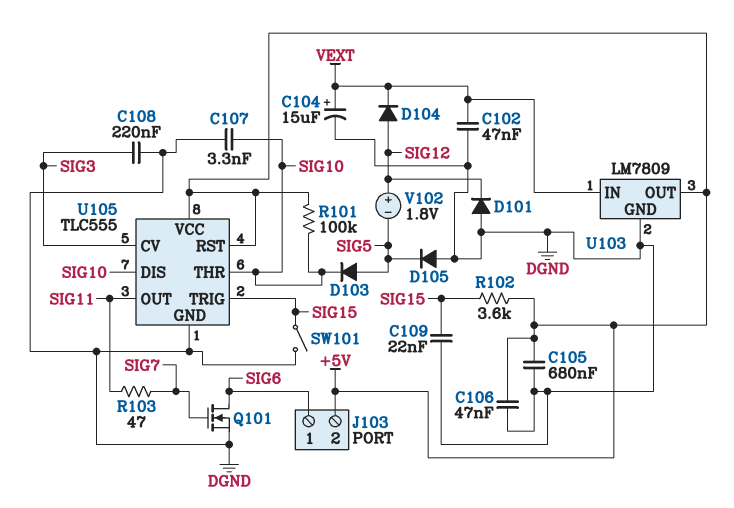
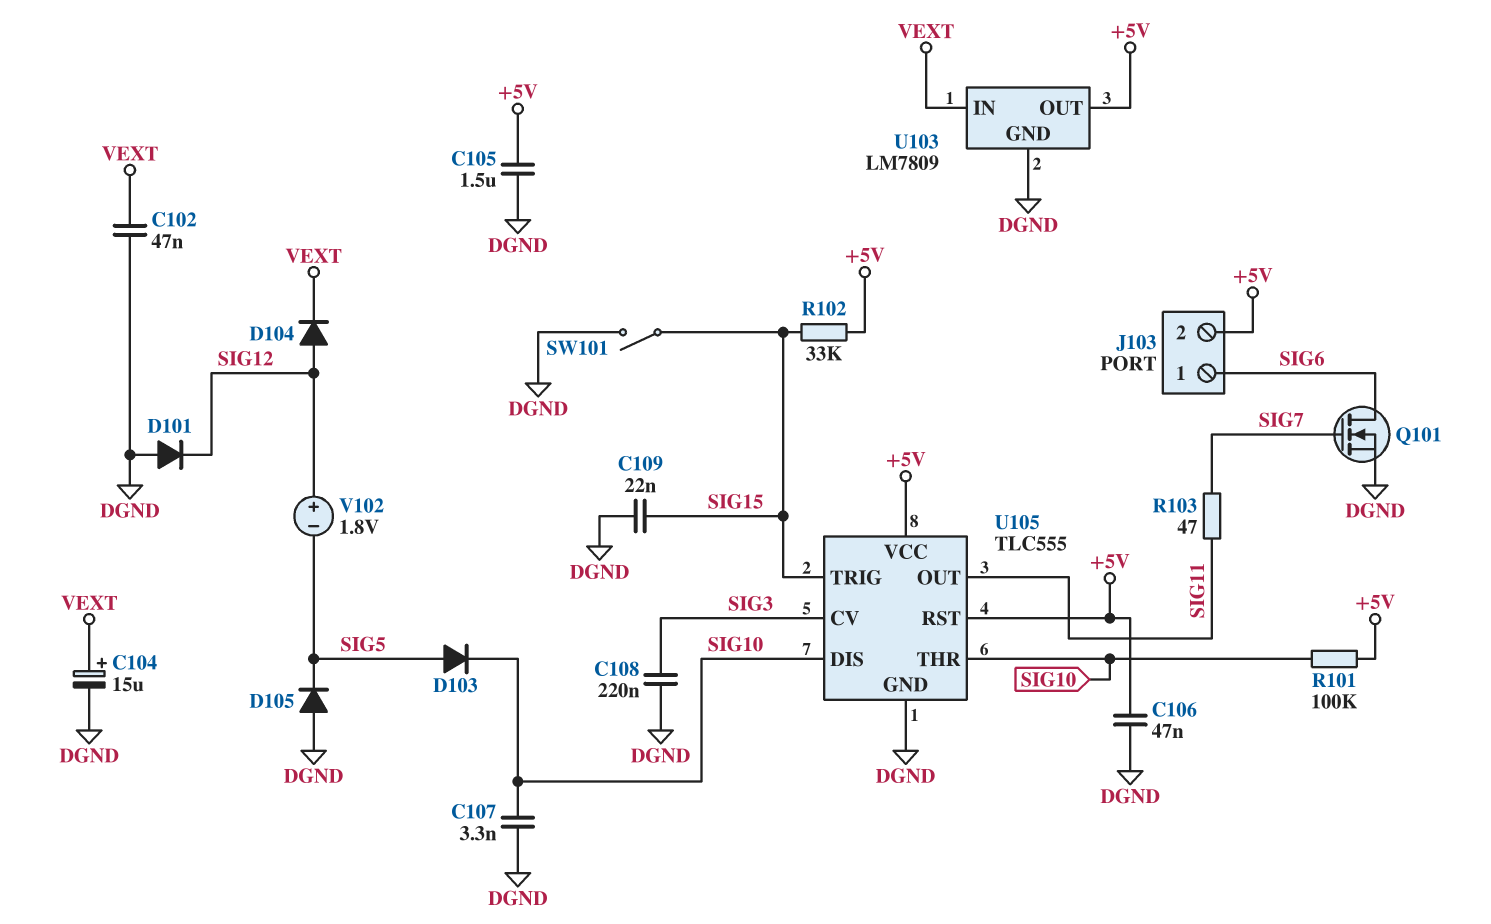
C105: 680nF (+5V, DGND) -> 1.5uF (+5V, DGND)
R102: 3.6k (+5V, SIG15) -> 33k (+5V, SIG15)

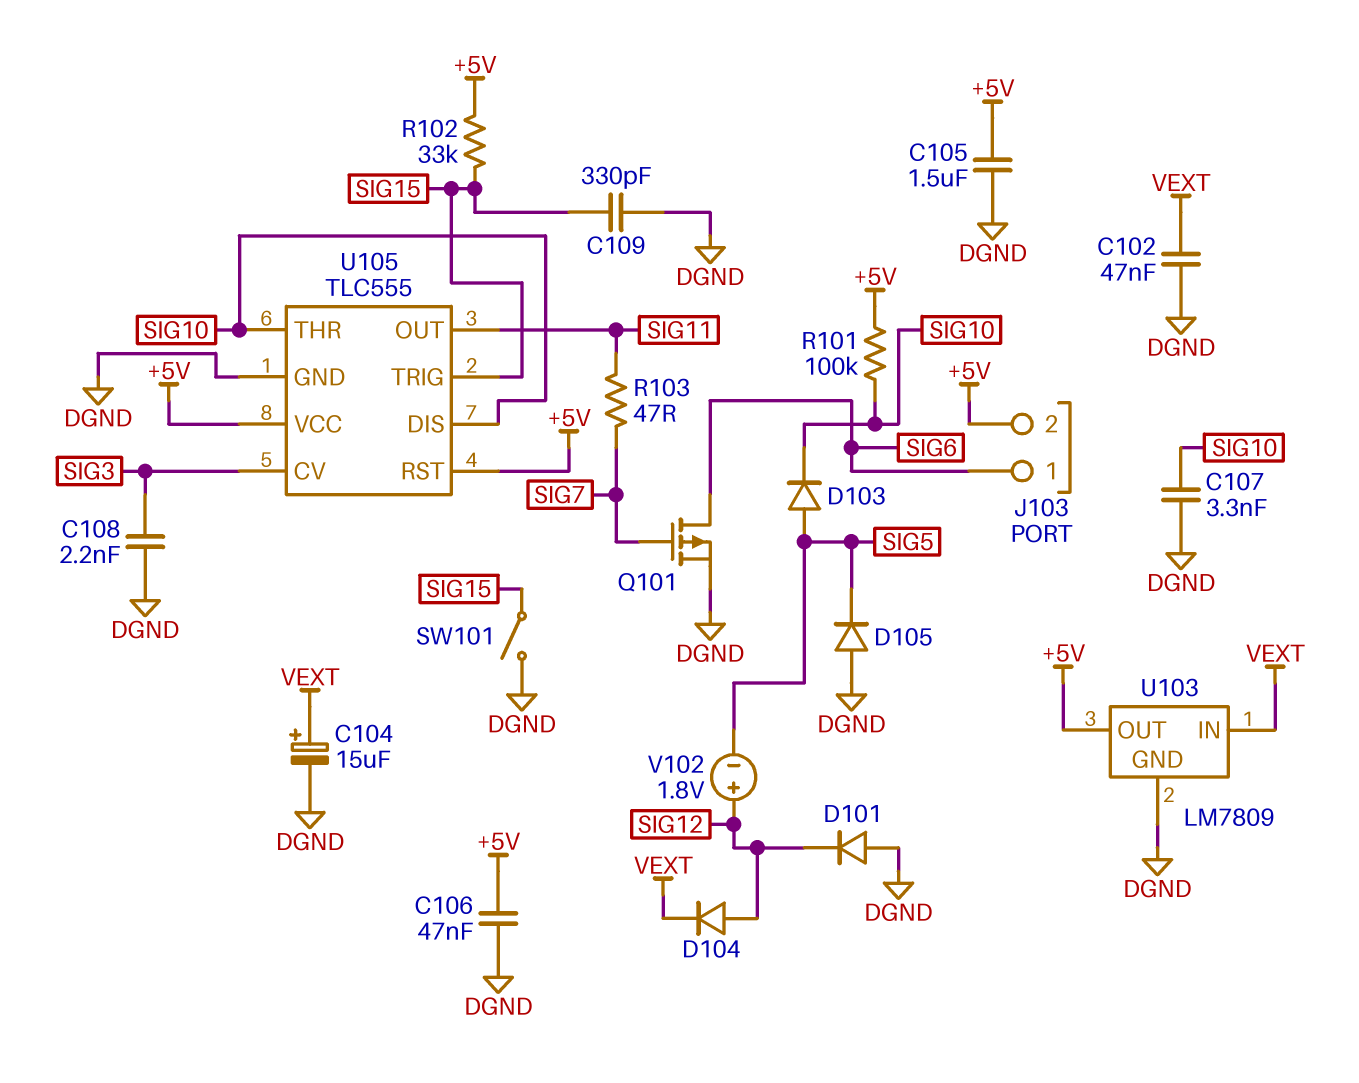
C108: 220nF (DGND, SIG3) -> 2.2nF (DGND, SIG3)
C109: 22nF (DGND, SIG15) -> 330pF (DGND, SIG15)
Q101: NMOS (G SIG7, D SIG6, S DGND) -> PMOS (G SIG7, D SIG6, S DGND)

